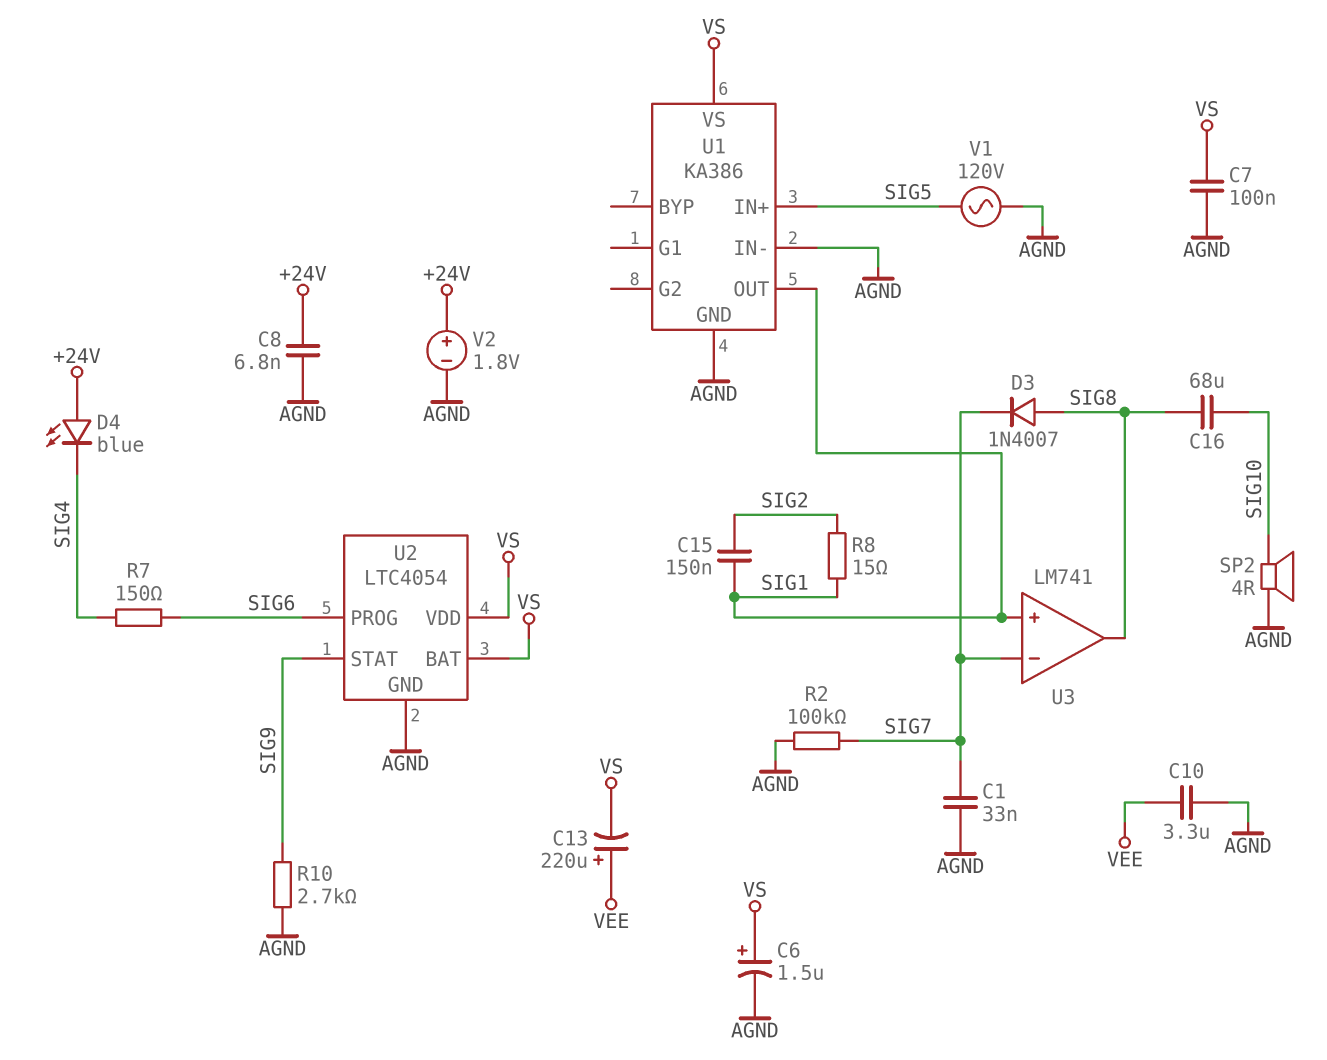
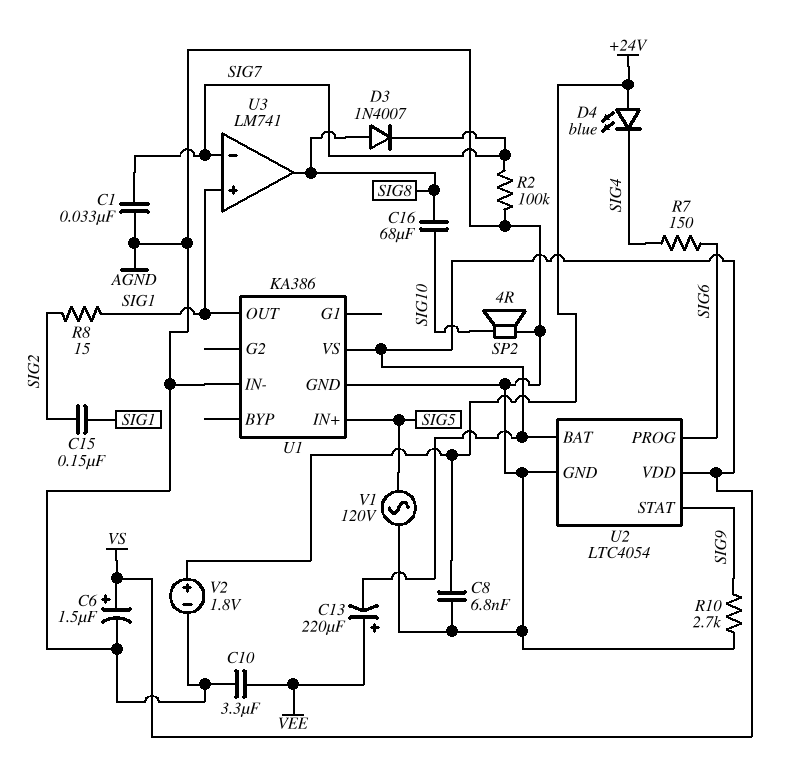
C7: 100nF (AGND, VS) -> none

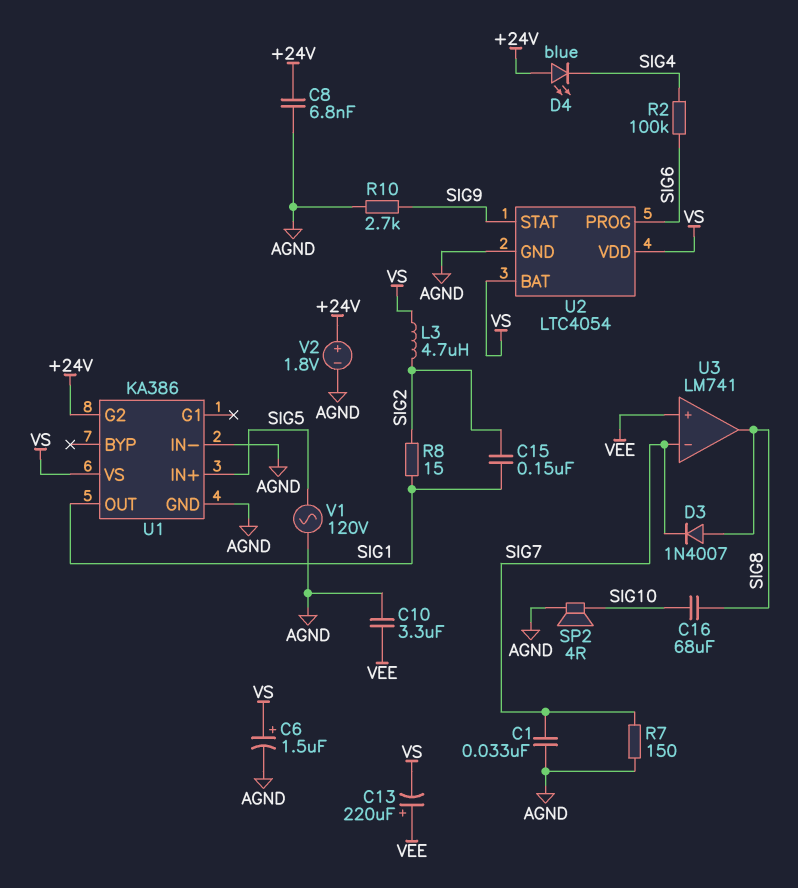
L3: none -> 4.7uH (SIG2, VS)
R2: 100k (AGND, SIG7) -> 100k (SIG4, SIG6)
R7: 150 (SIG4, SIG6) -> 150 (AGND, SIG7)
U1 pin G2: none -> +24V
U3 pin in+: SIG1 -> VEE

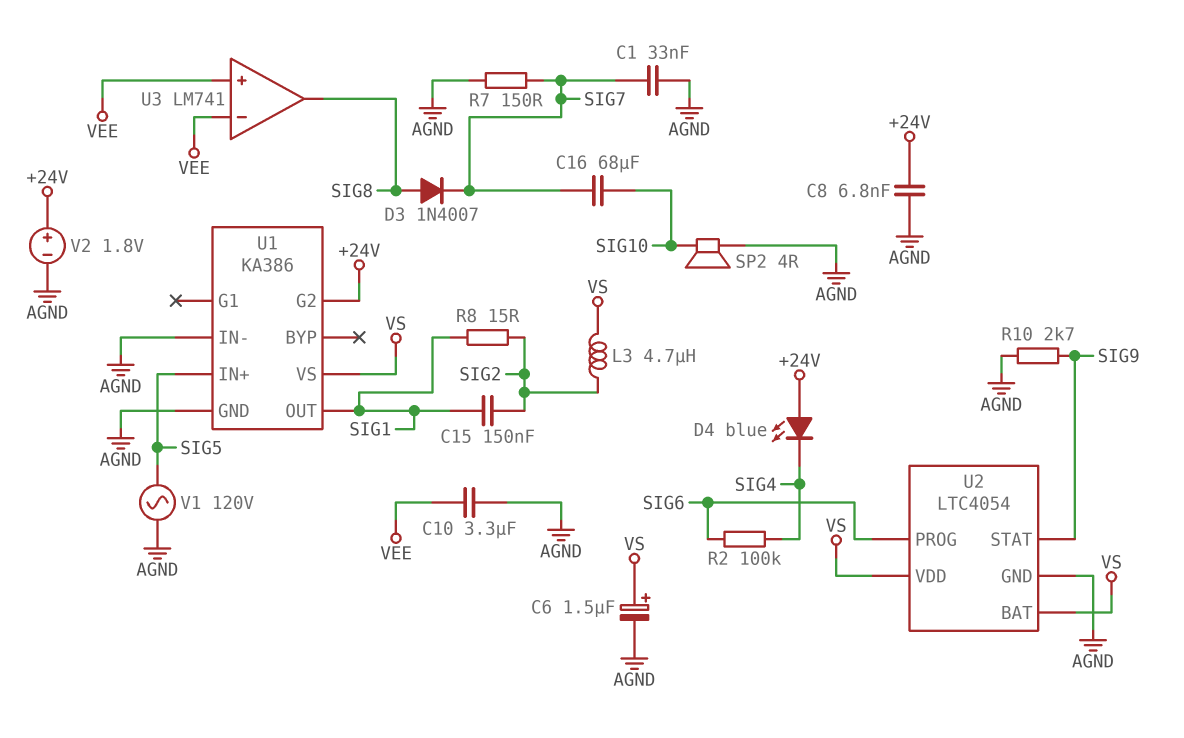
C13: 220uF (plus VEE, minus VS) -> none
C16: 68uF (SIG8, SIG10) -> 68uF (SIG7, SIG10)
U3 pin in-: SIG7 -> VEE

